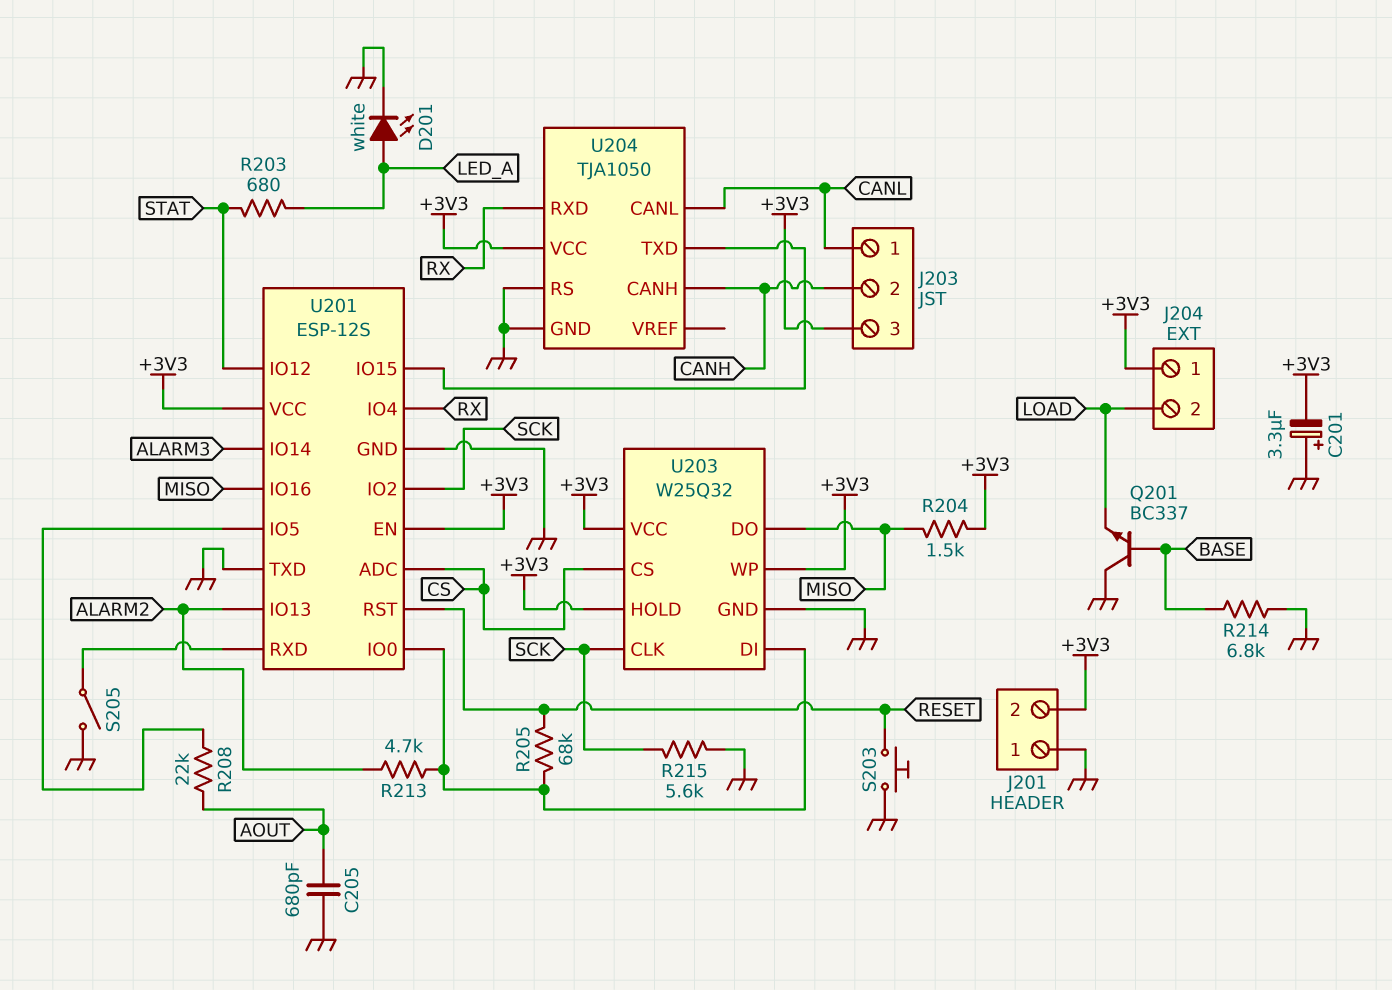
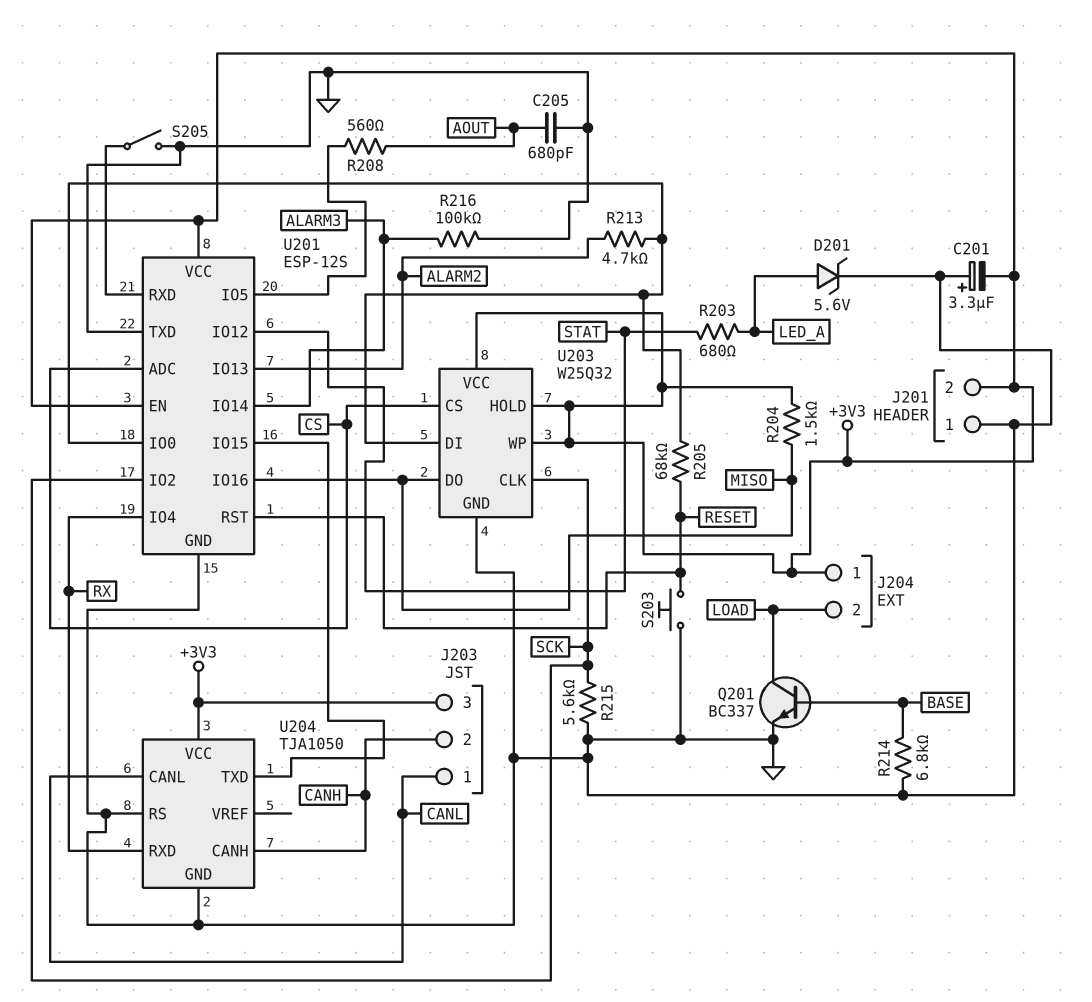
D201: LED white (A LED_A, K GND) -> zener 5.6V (A LED_A, K GND)
Q201: NPN BC337 (B BASE, C GND, E LOAD) -> NPN BC337 (B BASE, C LOAD, E GND)
R208: 22k (AOUT, U201/IO5) -> 560 (AOUT, U201/IO5)
R216: none -> 100k (ALARM3, GND)

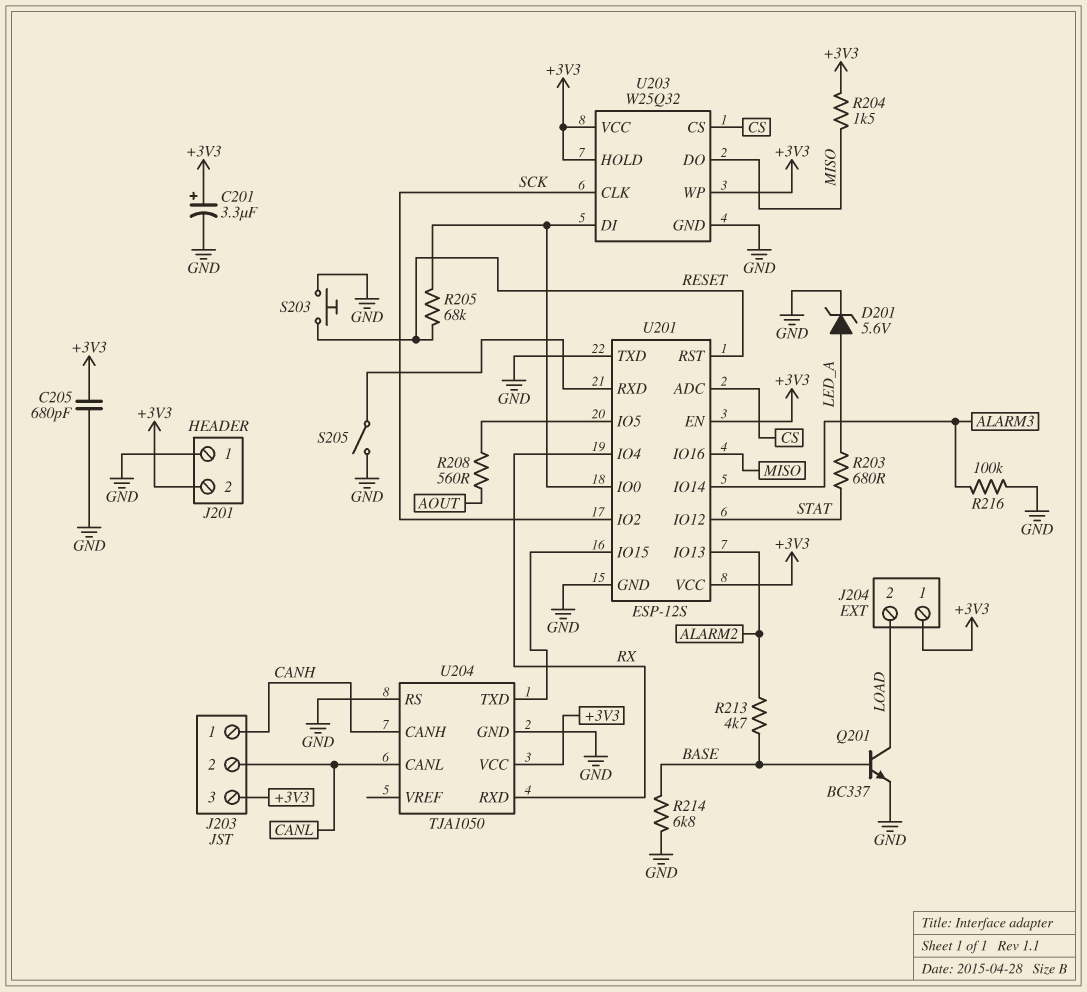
C201: 3.3uF (plus GND, minus +3V3) -> 3.3uF (plus +3V3, minus GND)
C205: 680pF (AOUT, GND) -> 680pF (+3V3, GND)
J203 pin 1: CANL -> CANH
J203 pin 2: CANH -> CANL
R213: 4.7k (ALARM2, U201/IO0) -> 4.7k (ALARM2, BASE)
R215: 5.6k (GND, SCK) -> none

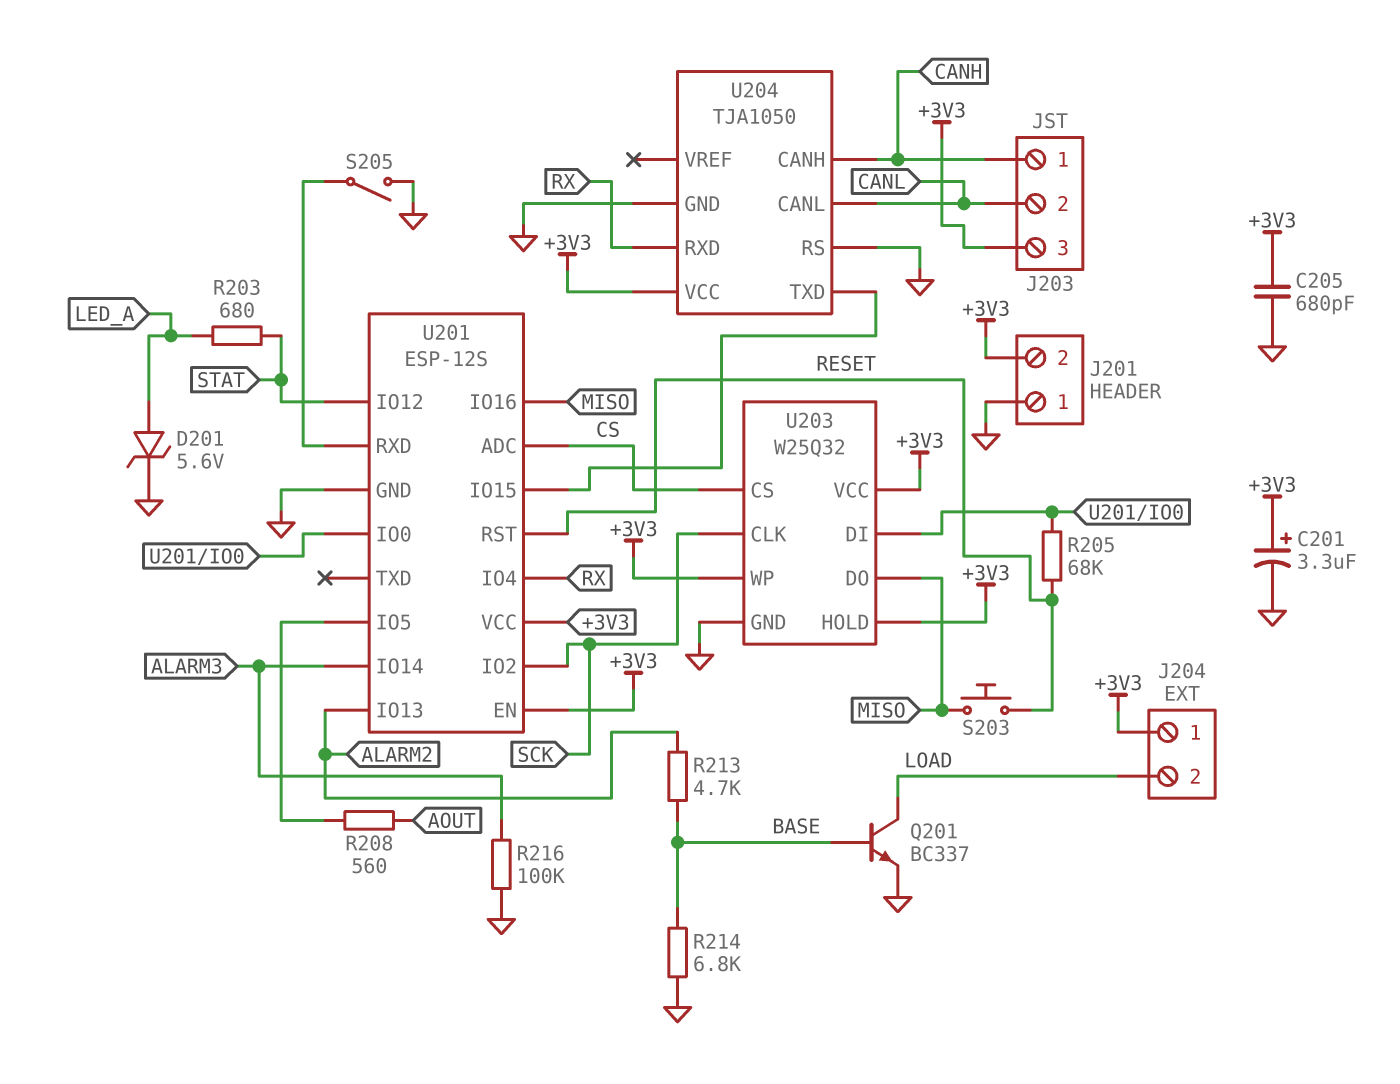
R204: 1.5k (+3V3, MISO) -> none
S203: button (GND, RESET) -> button (MISO, RESET)
U201 pin TXD: GND -> none

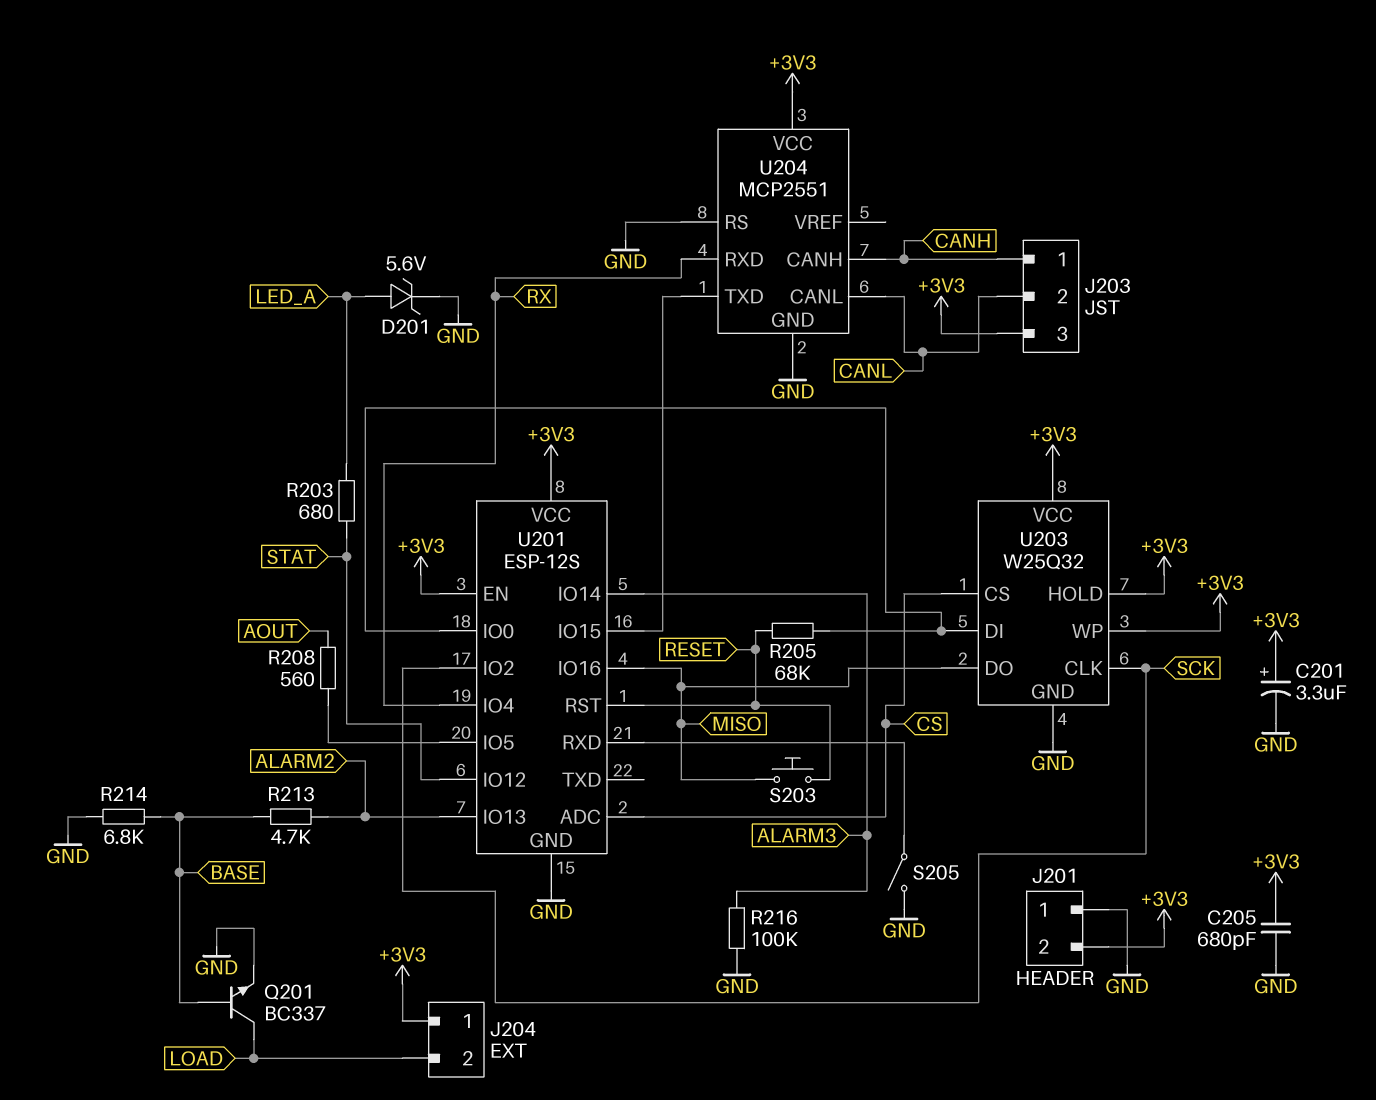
U204: TJA1050 -> MCP2551

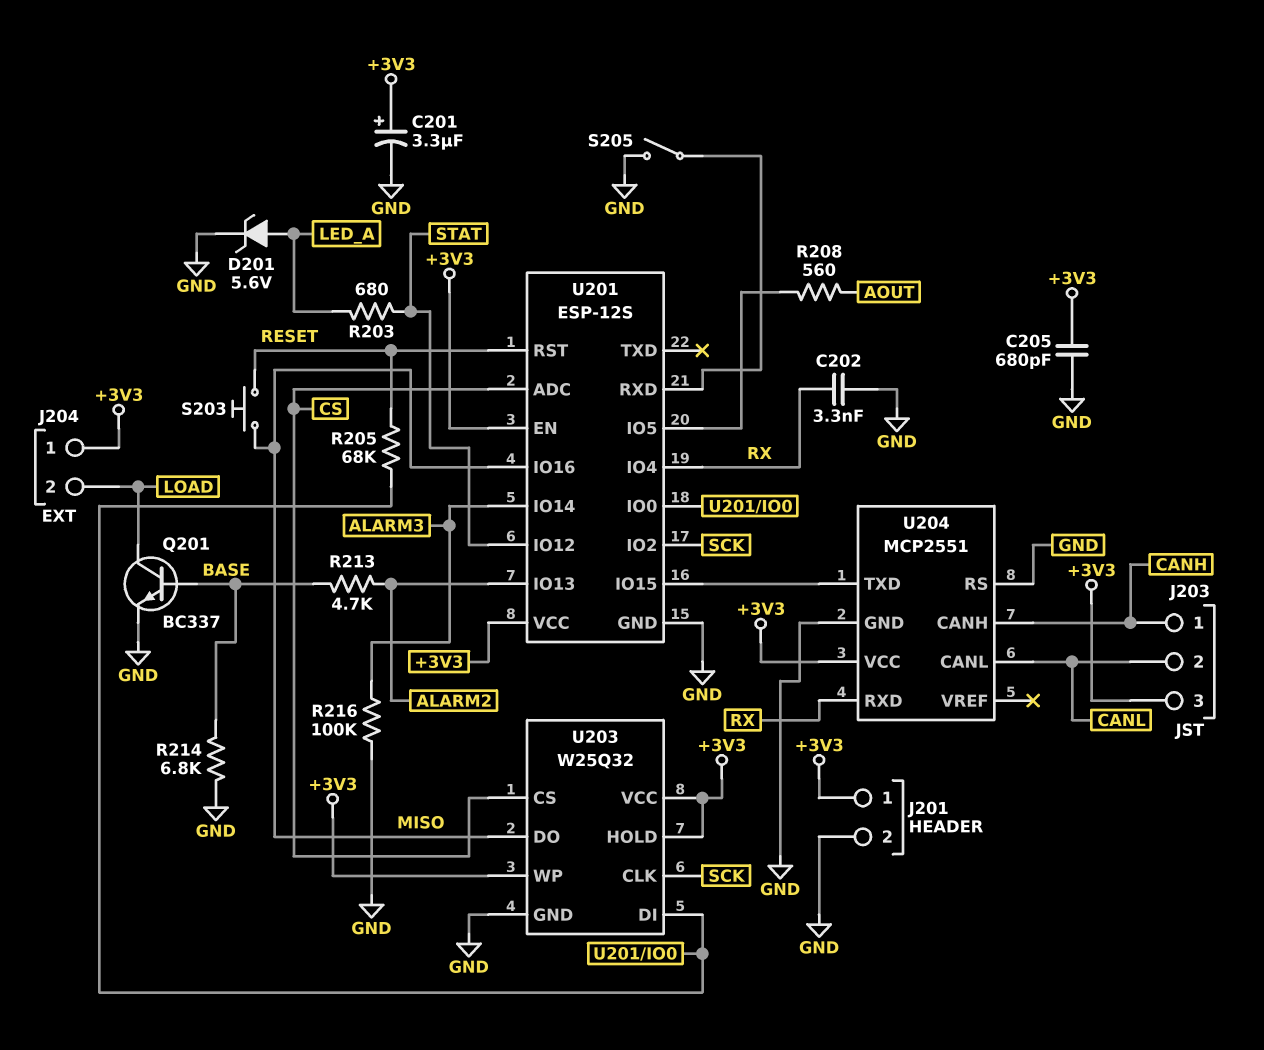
C202: none -> 3.3nF (GND, RX)
J201 pin 1: GND -> +3V3
J201 pin 2: +3V3 -> GND

